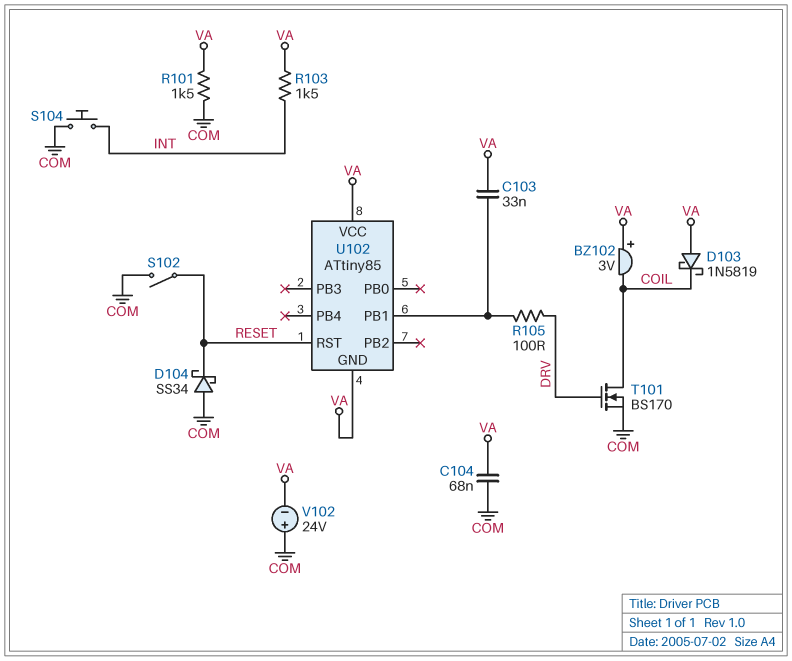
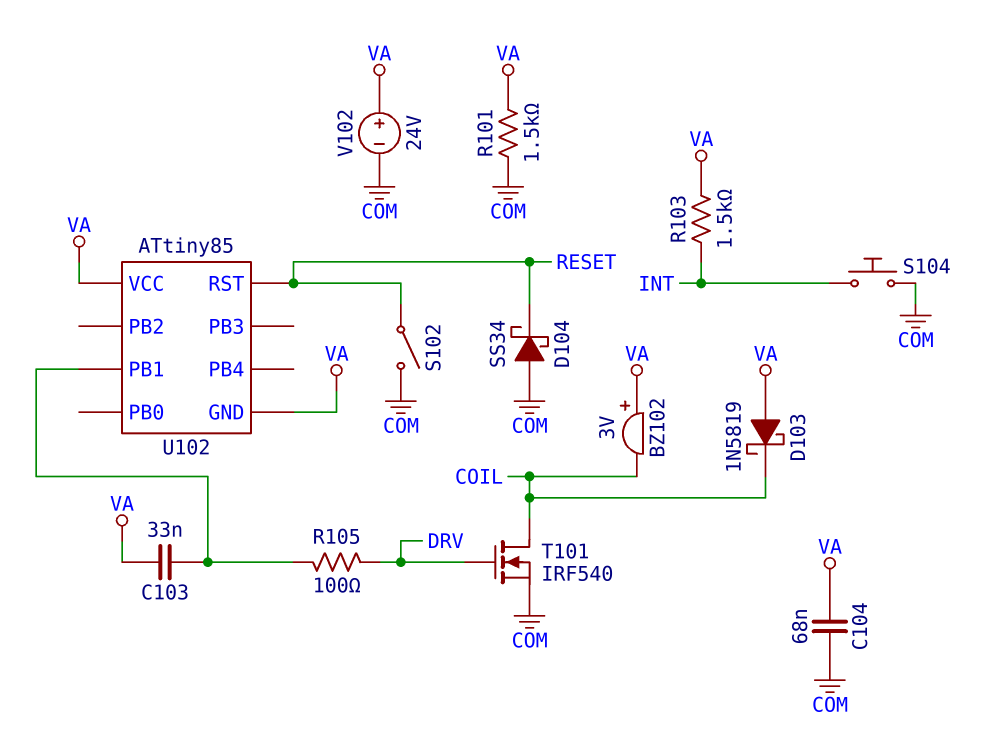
T101: NMOS BS170 (G DRV, D COIL, S COM) -> NMOS IRF540 (G DRV, D COIL, S COM)
V102: 24V (plus COM, minus VA) -> 24V (plus VA, minus COM)

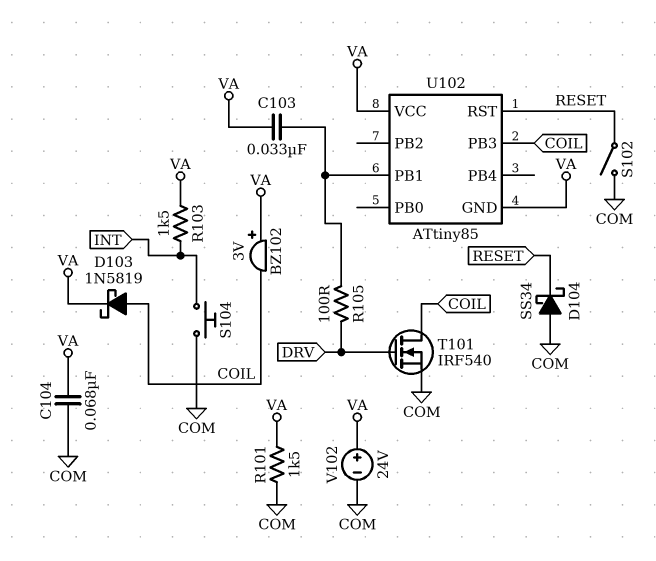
D103: schottky 1N5819 (A VA, K COIL) -> schottky 1N5819 (A COIL, K VA)
U102 pin PB3: none -> COIL

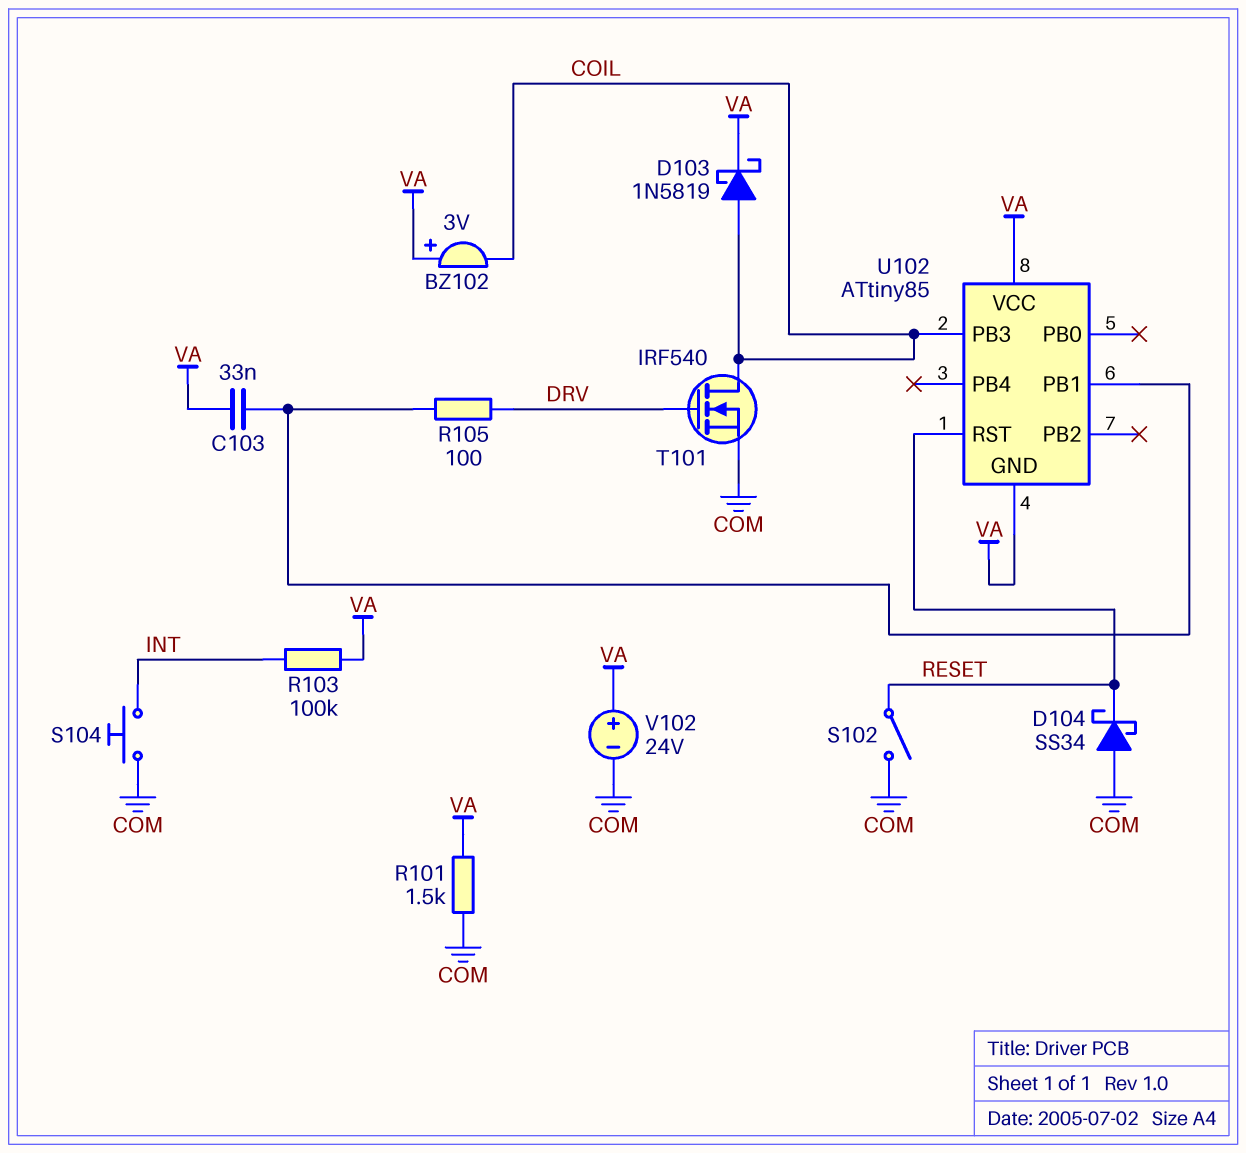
C104: 68nF (COM, VA) -> none
R103: 1.5k (INT, VA) -> 100k (INT, VA)

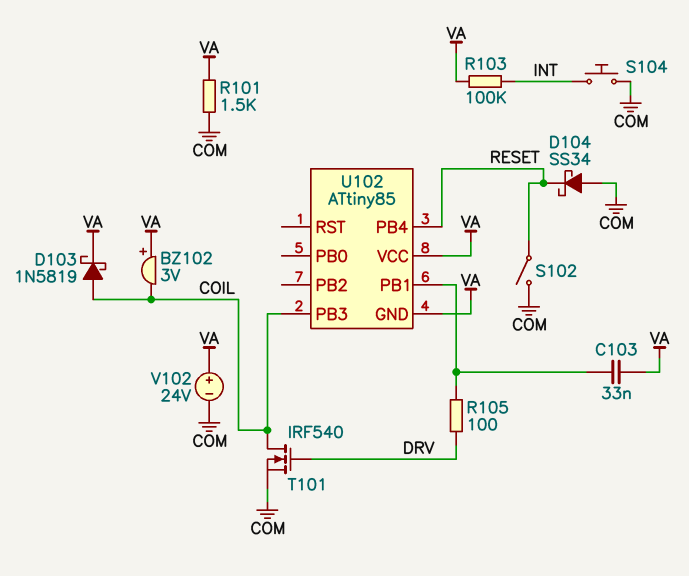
U102 pin PB4: none -> RESET
U102 pin RST: RESET -> none

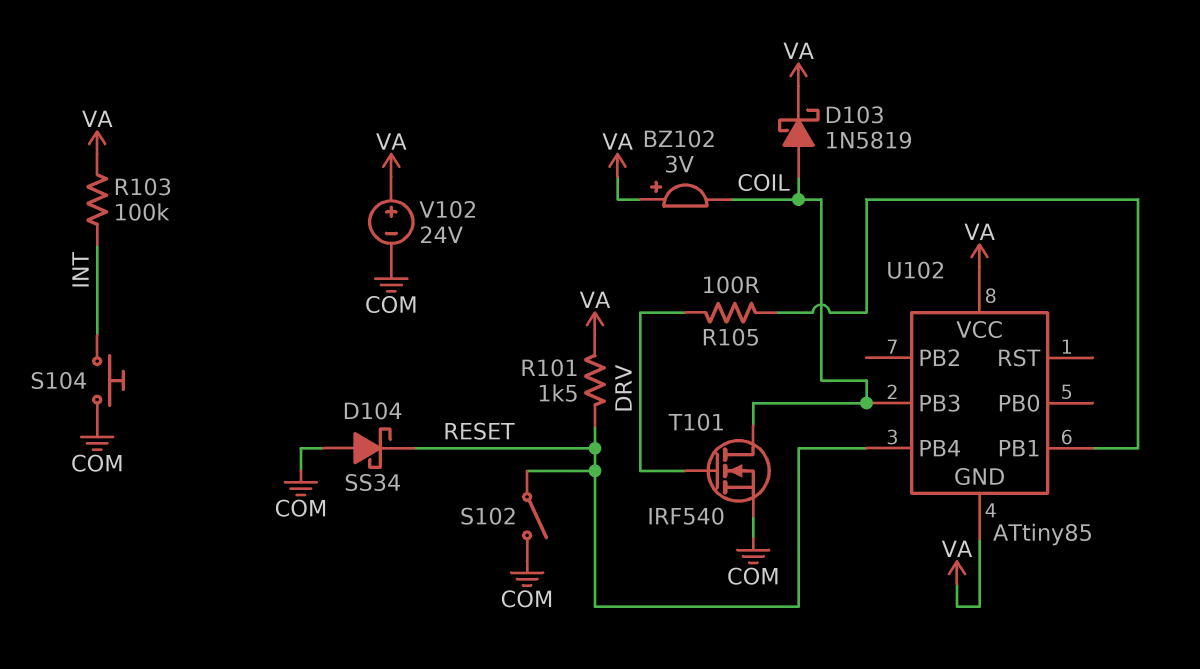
C103: 33nF (U102/PB1, VA) -> none
R101: 1.5k (COM, VA) -> 1.5k (RESET, VA)

